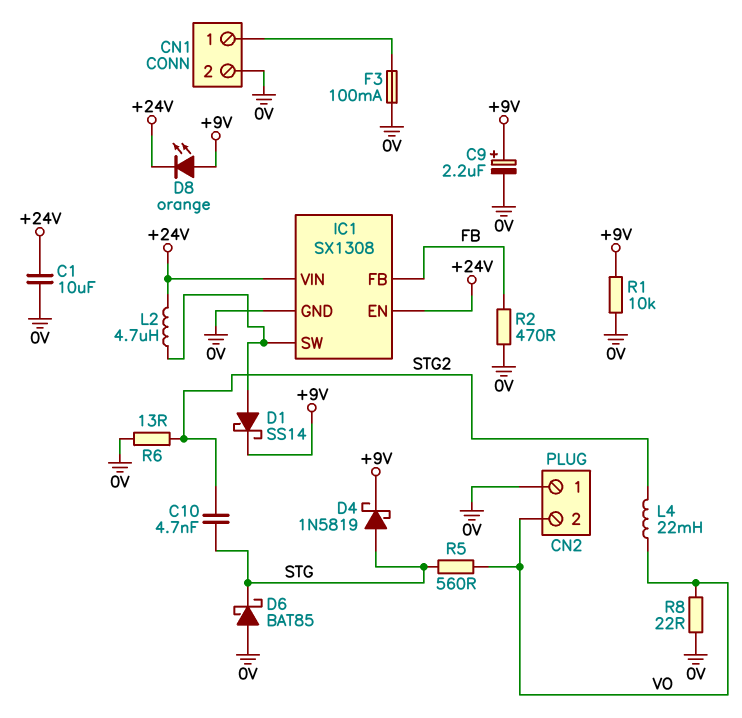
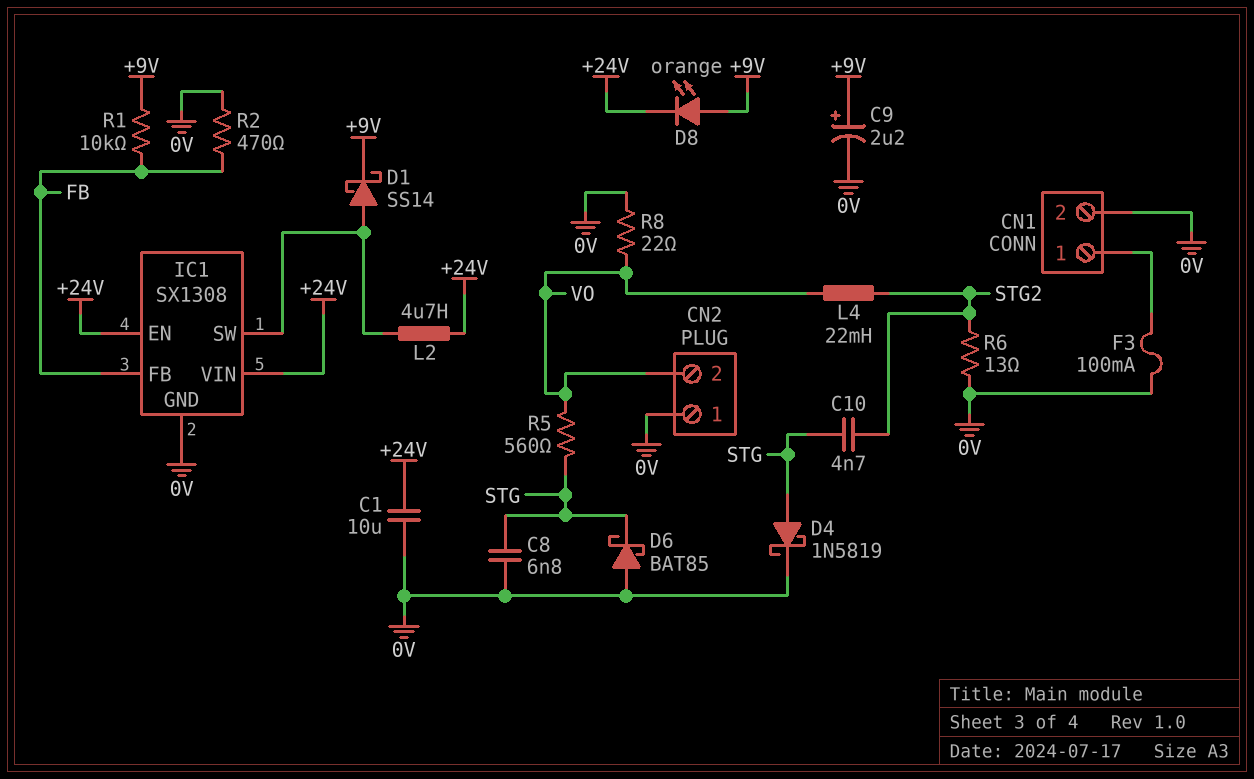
C8: none -> 6.8nF (0V, STG)
D4: schottky 1N5819 (A STG, K +9V) -> schottky 1N5819 (A STG, K 0V)
R1: 10k (+9V, 0V) -> 10k (+9V, FB)

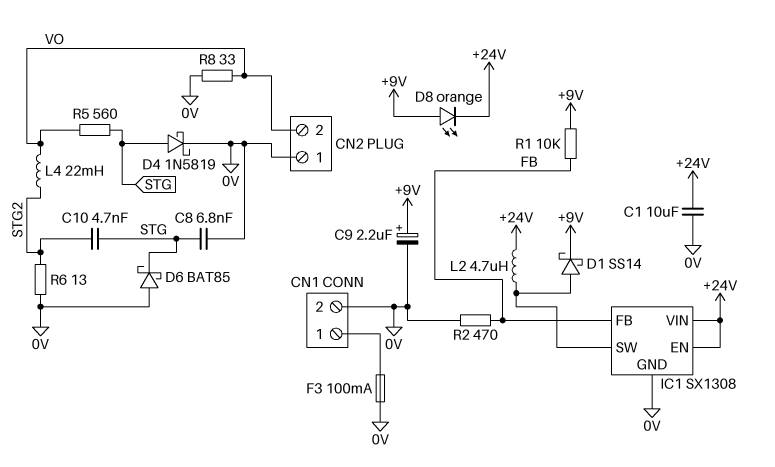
R8: 22 (0V, VO) -> 33 (0V, VO)

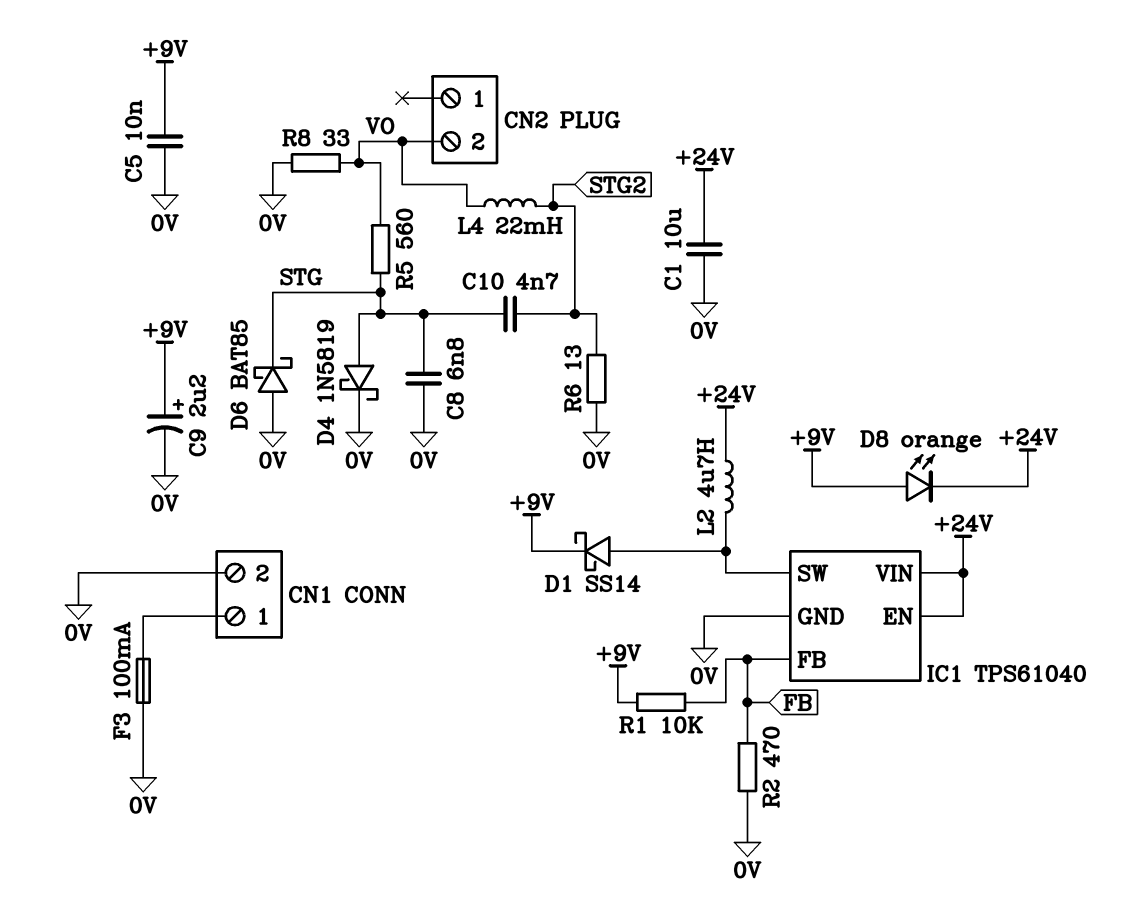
C5: none -> 10nF (+9V, 0V)
CN2 pin 1: 0V -> none
IC1: SX1308 -> TPS61040

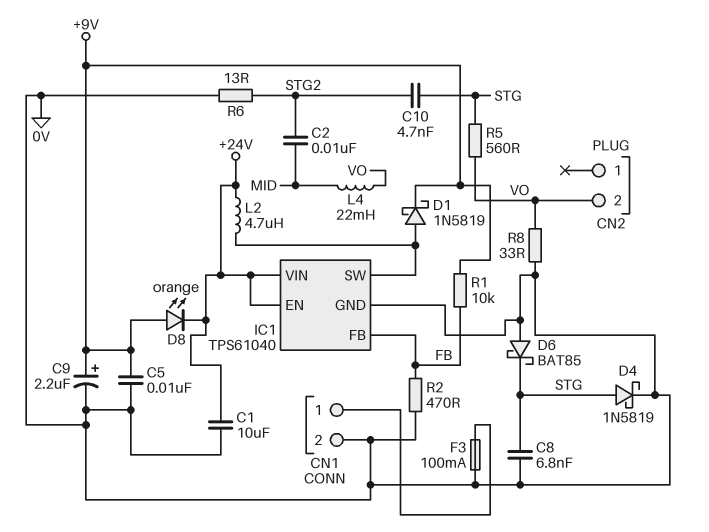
C2: none -> 10nF (MID, STG2)
D1: schottky SS14 (A IC1/SW, K +9V) -> schottky 1N5819 (A IC1/SW, K +9V)
L4: 22mH (STG2, VO) -> 22mH (MID, VO)

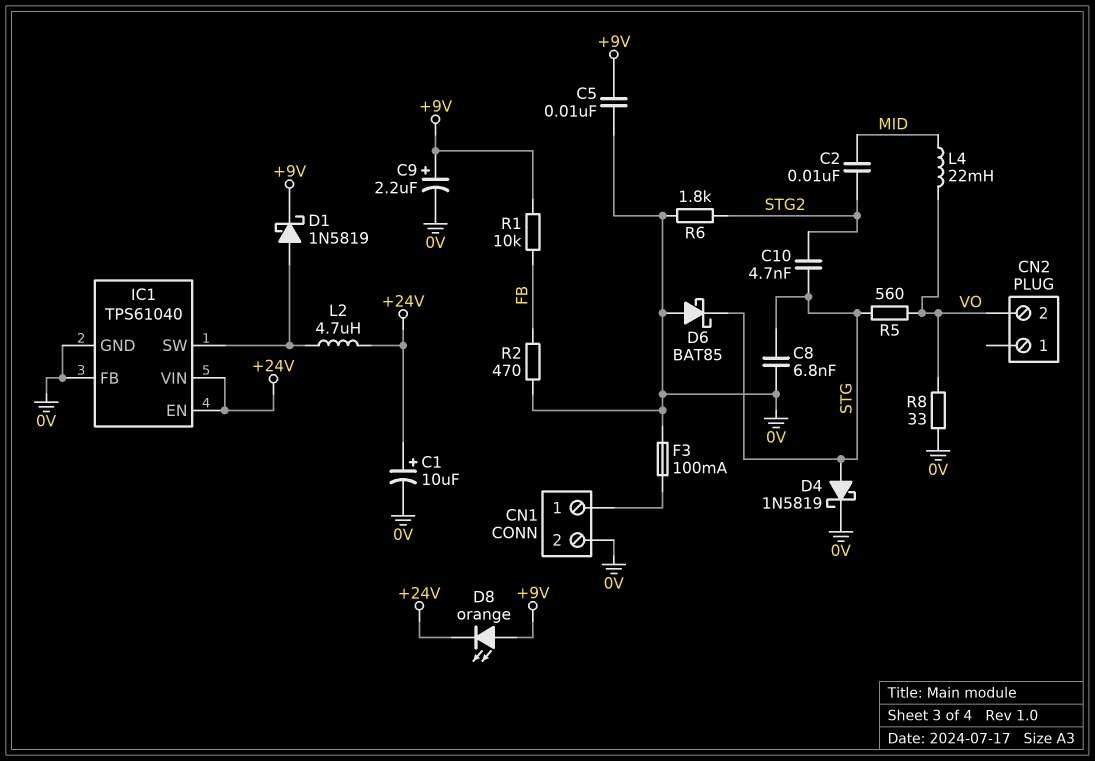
C1: 10uF (+24V, 0V) -> 10uF (plus +24V, minus 0V)
IC1 pin FB: FB -> 0V
R6: 13 (0V, STG2) -> 1.8k (0V, STG2)

